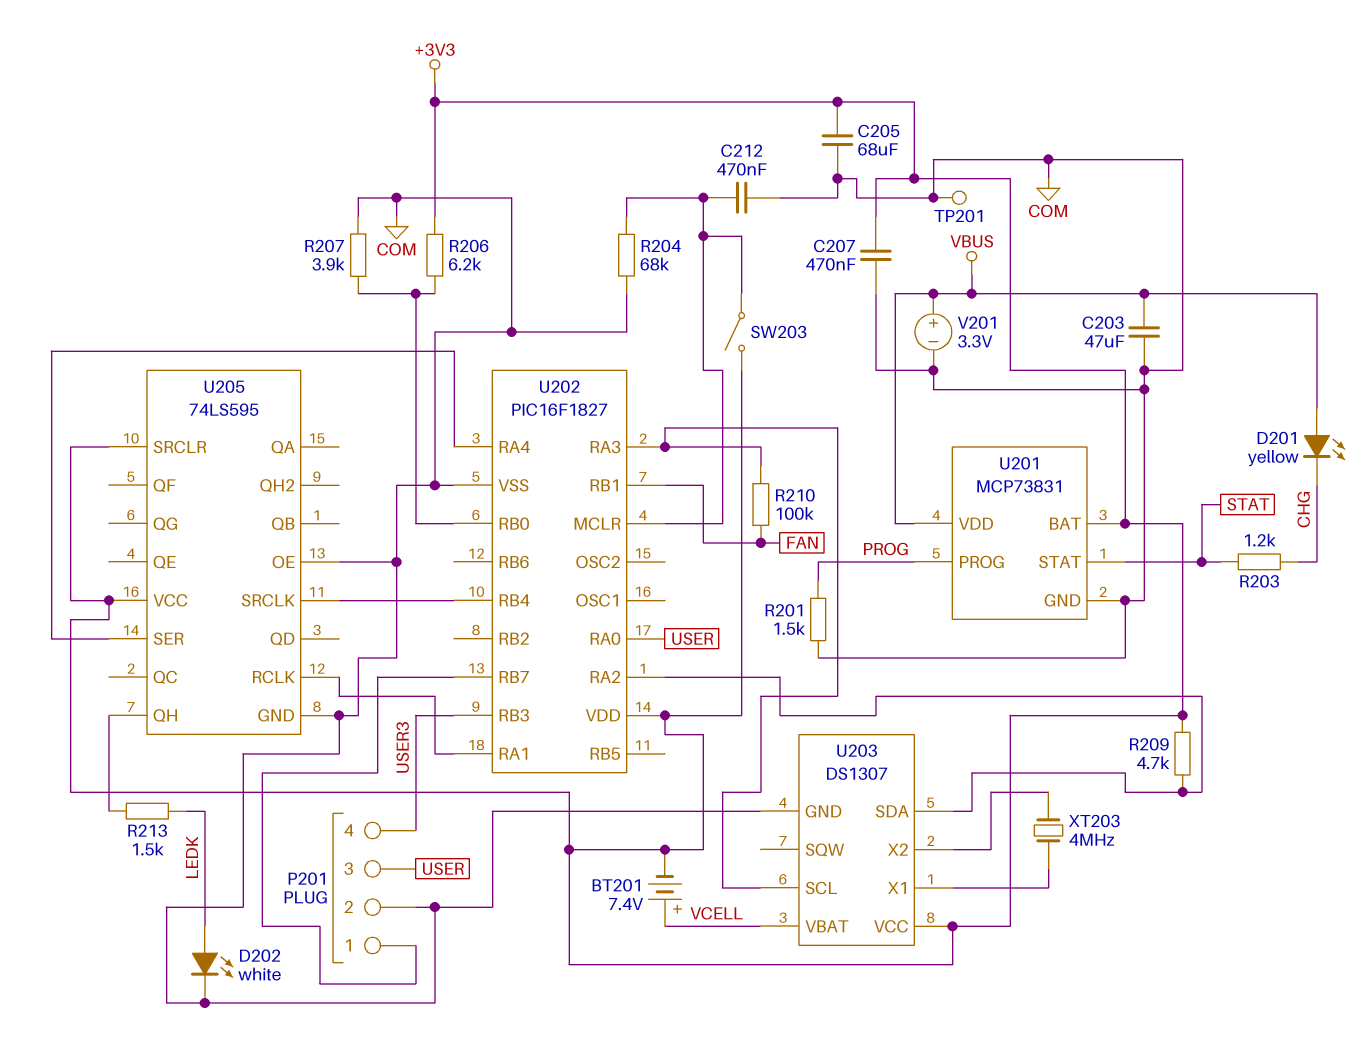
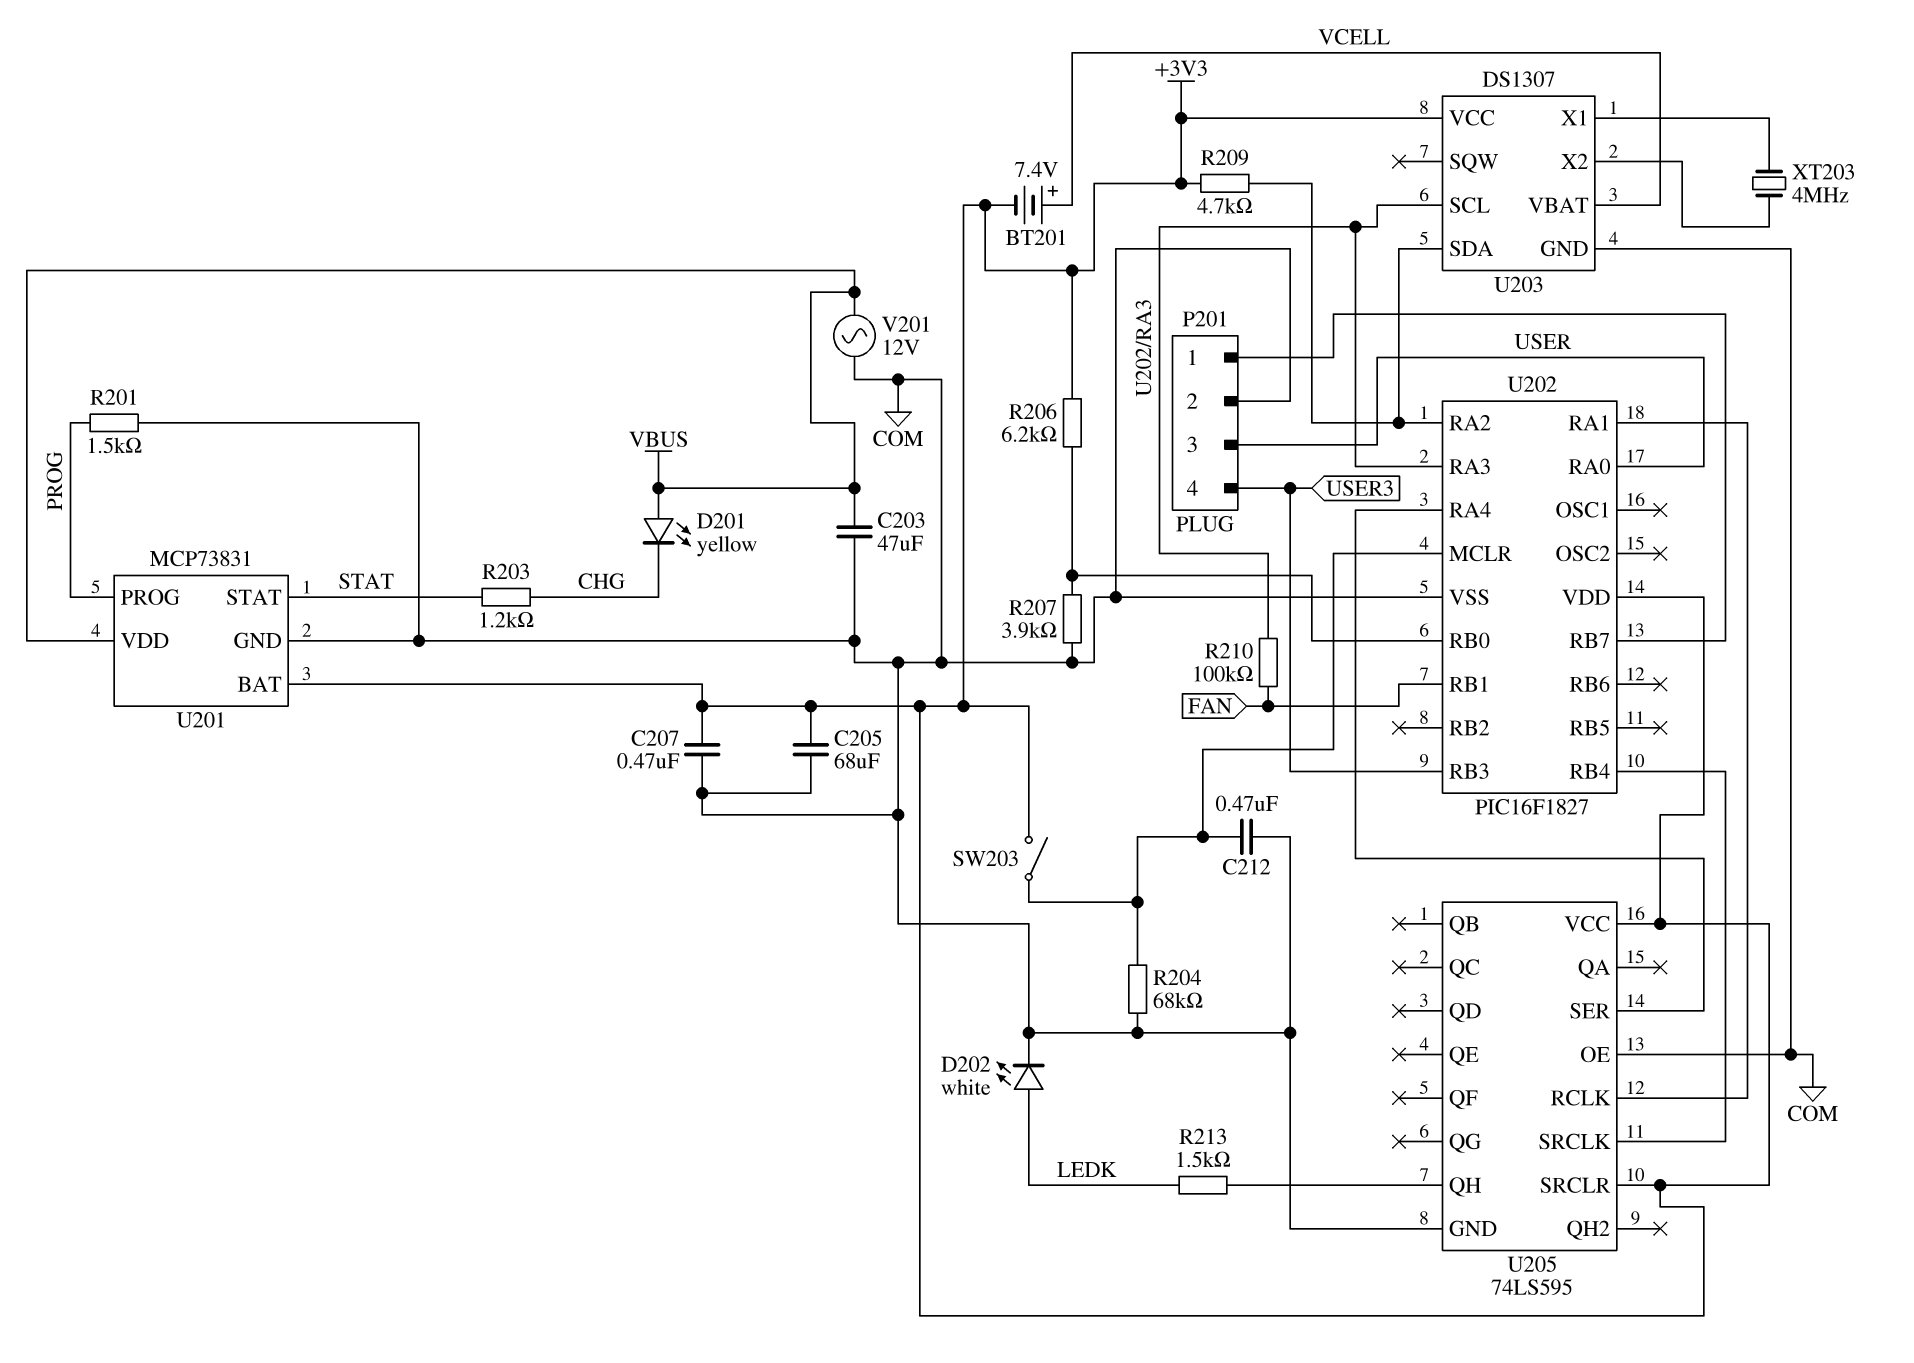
TP201: test point (COM) -> none
V201: 3.3V (plus VBUS, minus COM) -> AC 12V (COM, VBUS)

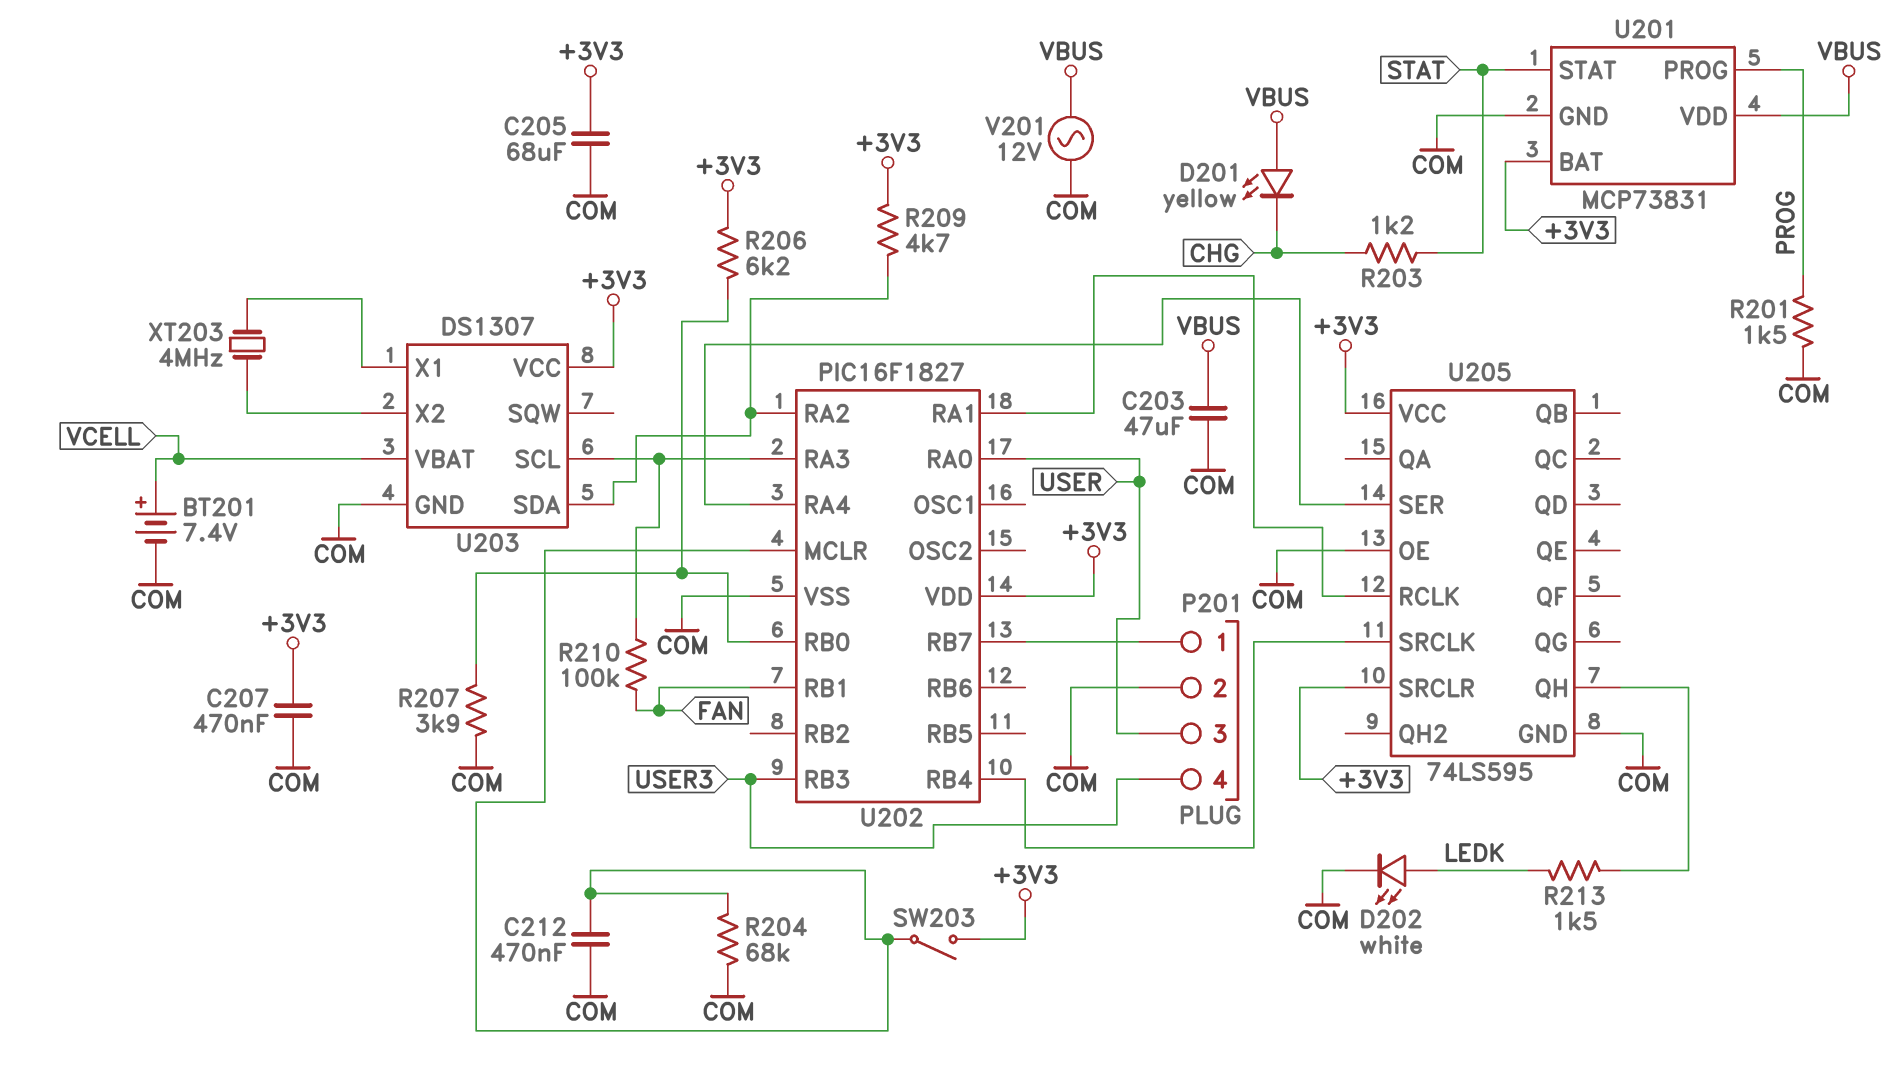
BT201: 7.4V (plus VCELL, minus +3V3) -> 7.4V (plus VCELL, minus COM)

